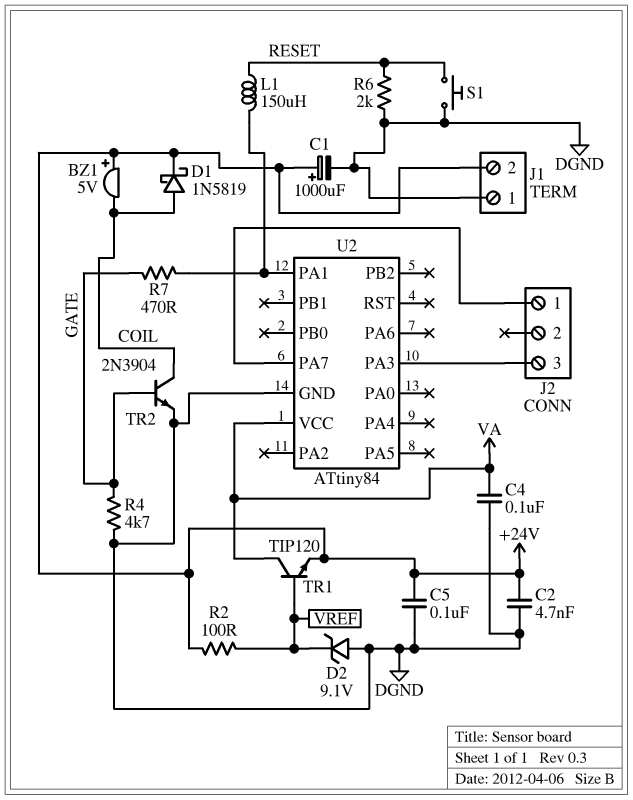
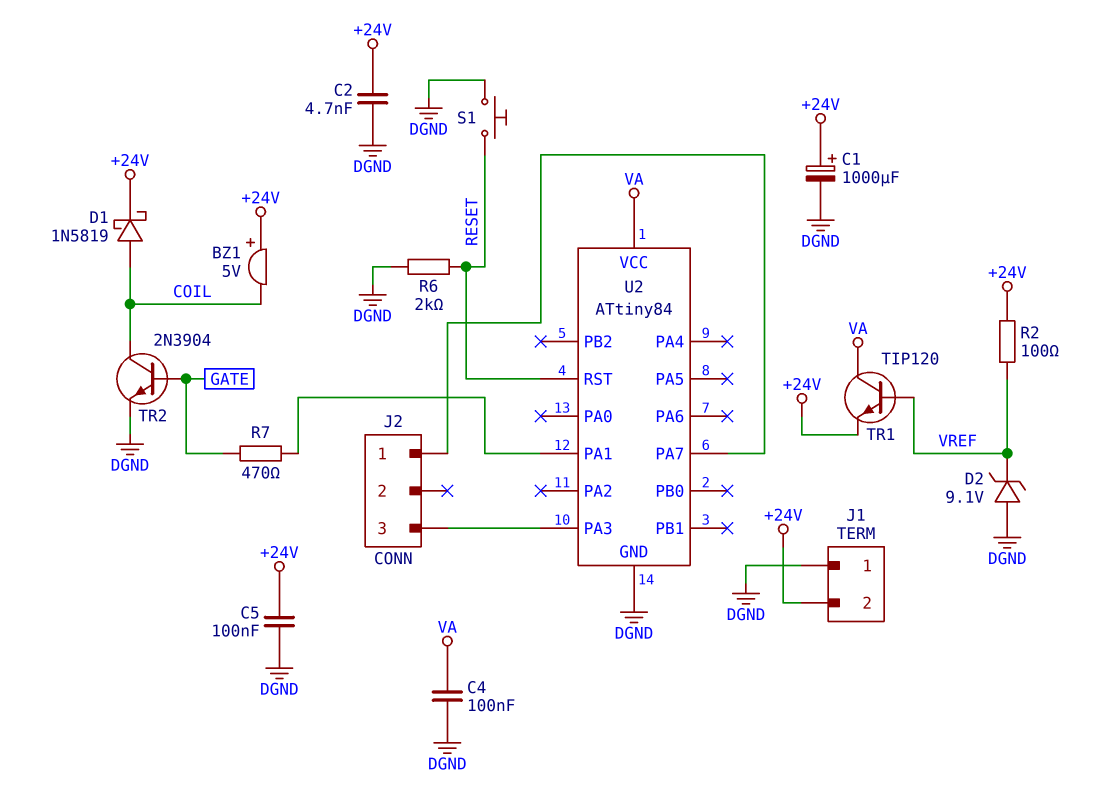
L1: 150uH (RESET, U2/PA1) -> none
R4: 4.7k (DGND, GATE) -> none
U2 pin RST: none -> RESET

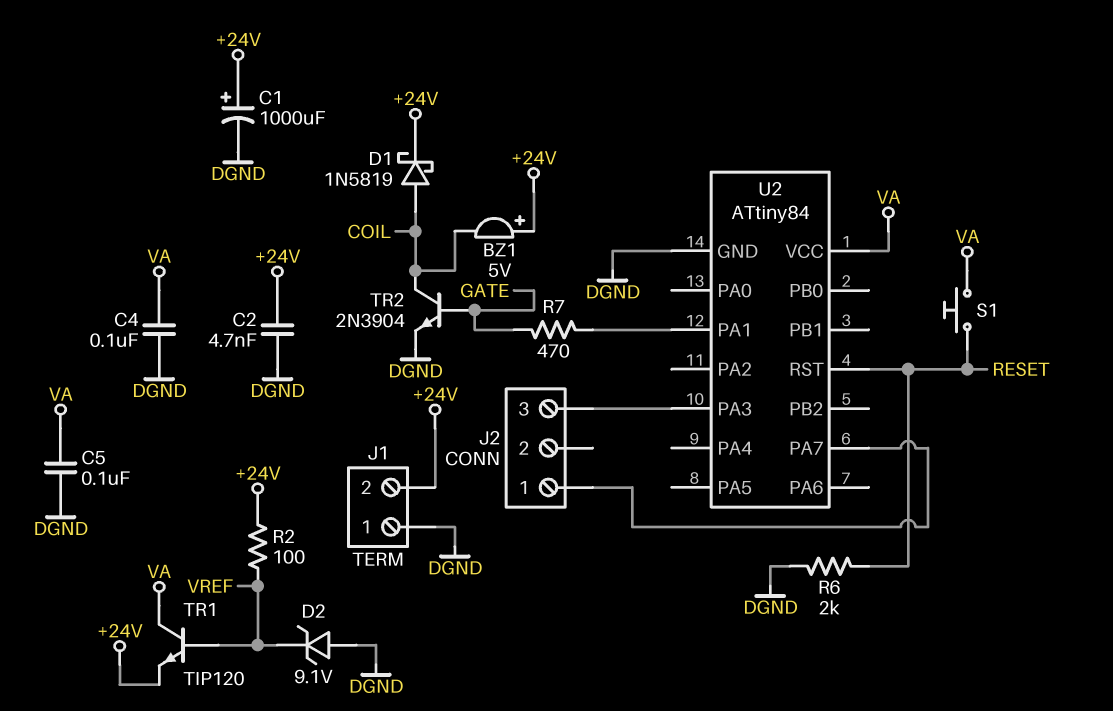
C5: 100nF (+24V, DGND) -> 100nF (DGND, VA)
S1: button (DGND, RESET) -> button (RESET, VA)

